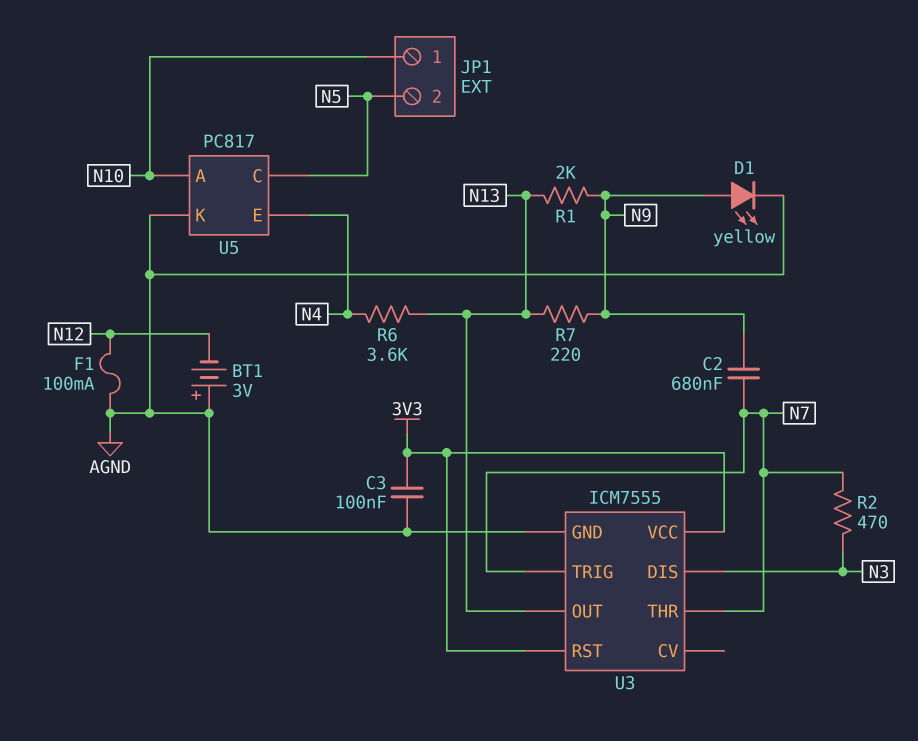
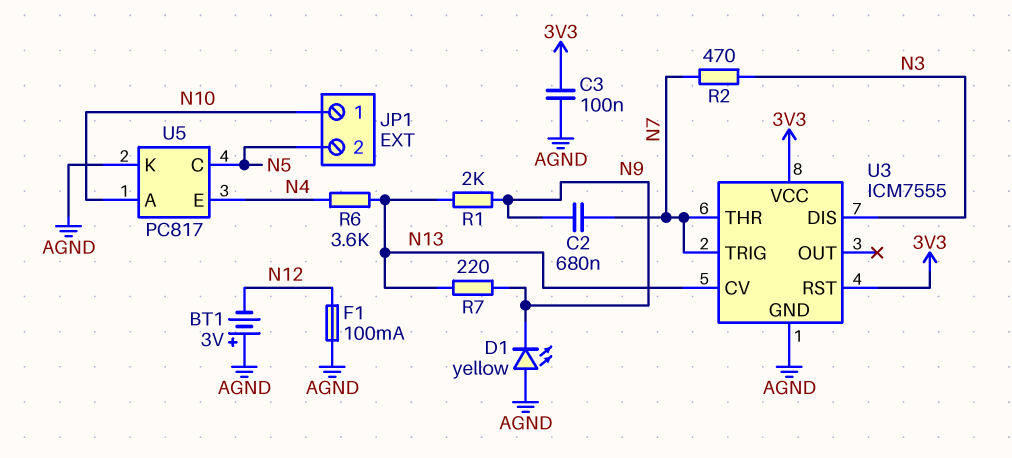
D1: LED yellow (A N9, K AGND) -> LED yellow (A AGND, K N9)
U3 pin CV: none -> N13
U3 pin OUT: N13 -> none

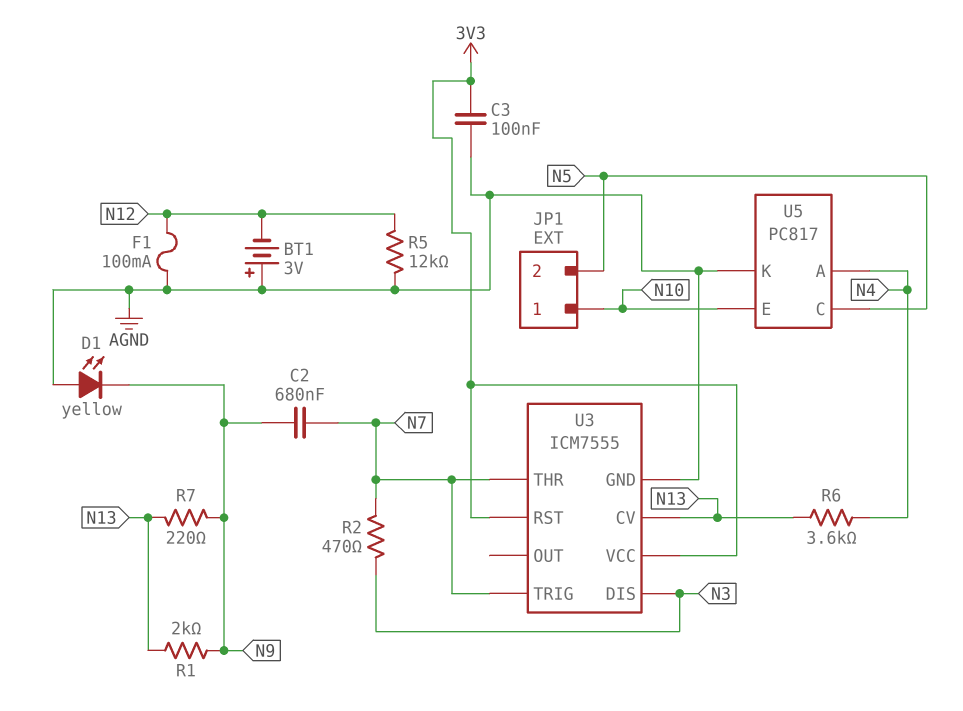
R5: none -> 12k (AGND, N12)
U5 pin A: N10 -> N4
U5 pin E: N4 -> N10

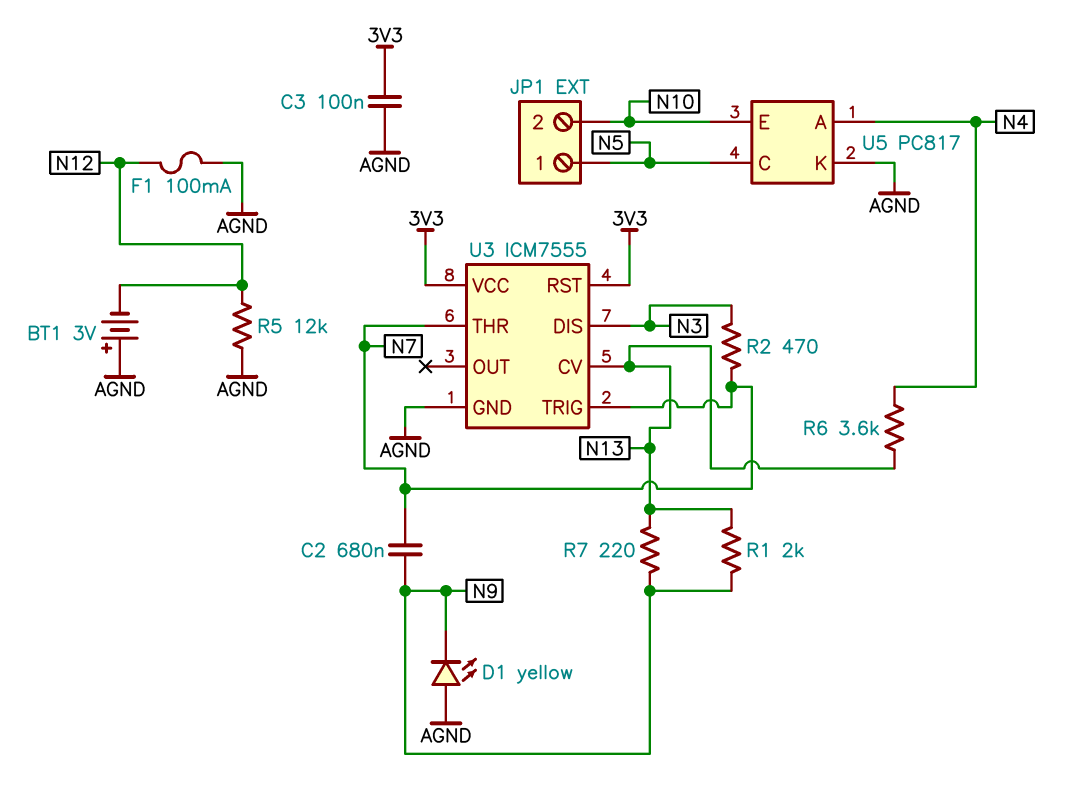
JP1 pin 1: N10 -> N5
JP1 pin 2: N5 -> N10

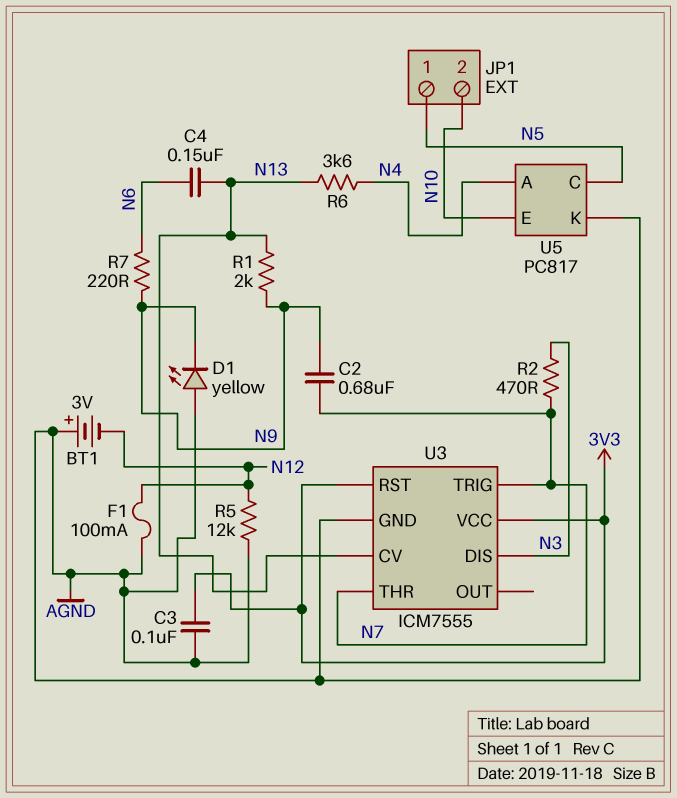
C4: none -> 150nF (N6, N13)
R7: 220 (N9, N13) -> 220 (N6, N9)

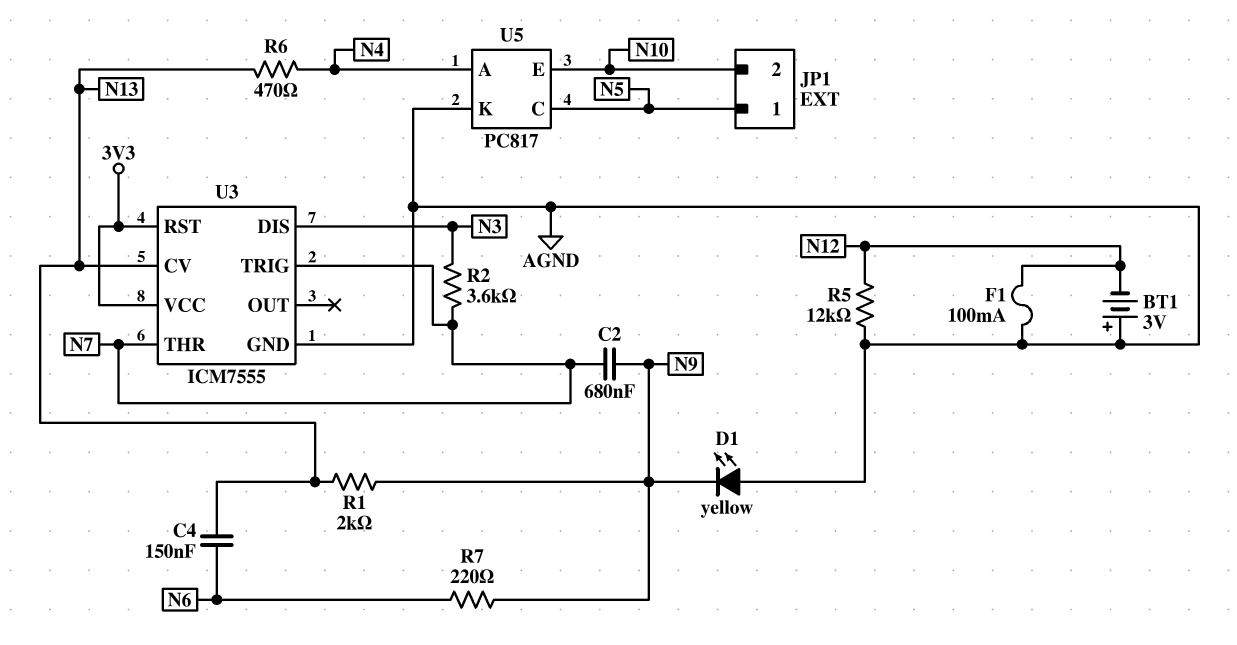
C3: 100nF (3V3, AGND) -> none
R2: 470 (N3, N7) -> 3.6k (N3, N7)
R6: 3.6k (N4, N13) -> 470 (N4, N13)

